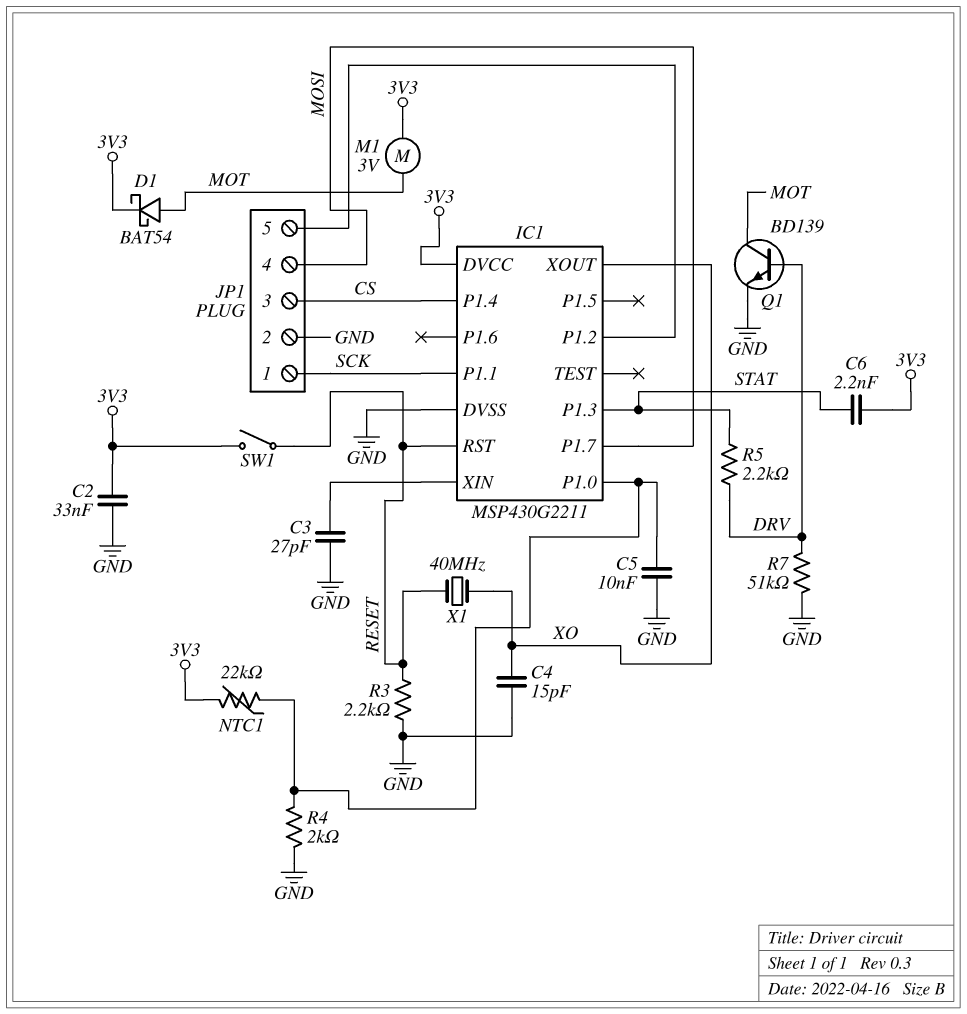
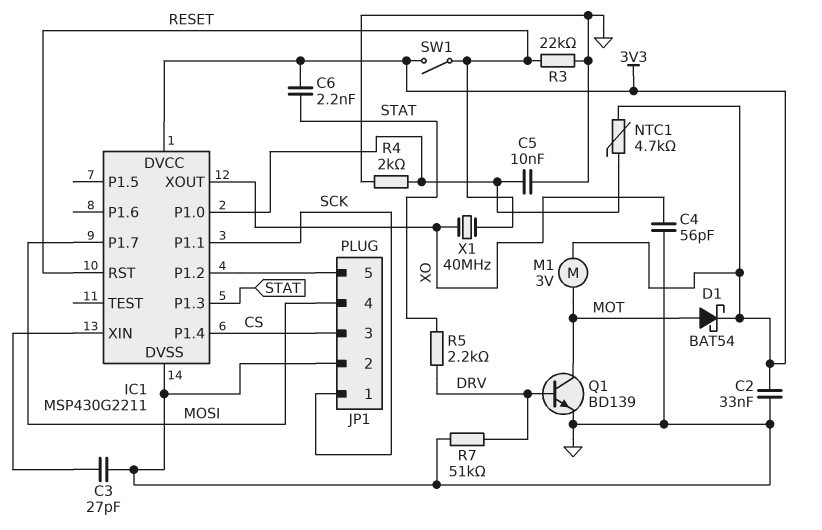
C4: 15pF (GND, XO) -> 56pF (GND, XO)
NTC1: 22k (3V3, IC1/P1.0) -> 4.7k (3V3, IC1/P1.0)
R3: 2.2k (GND, RESET) -> 22k (GND, RESET)

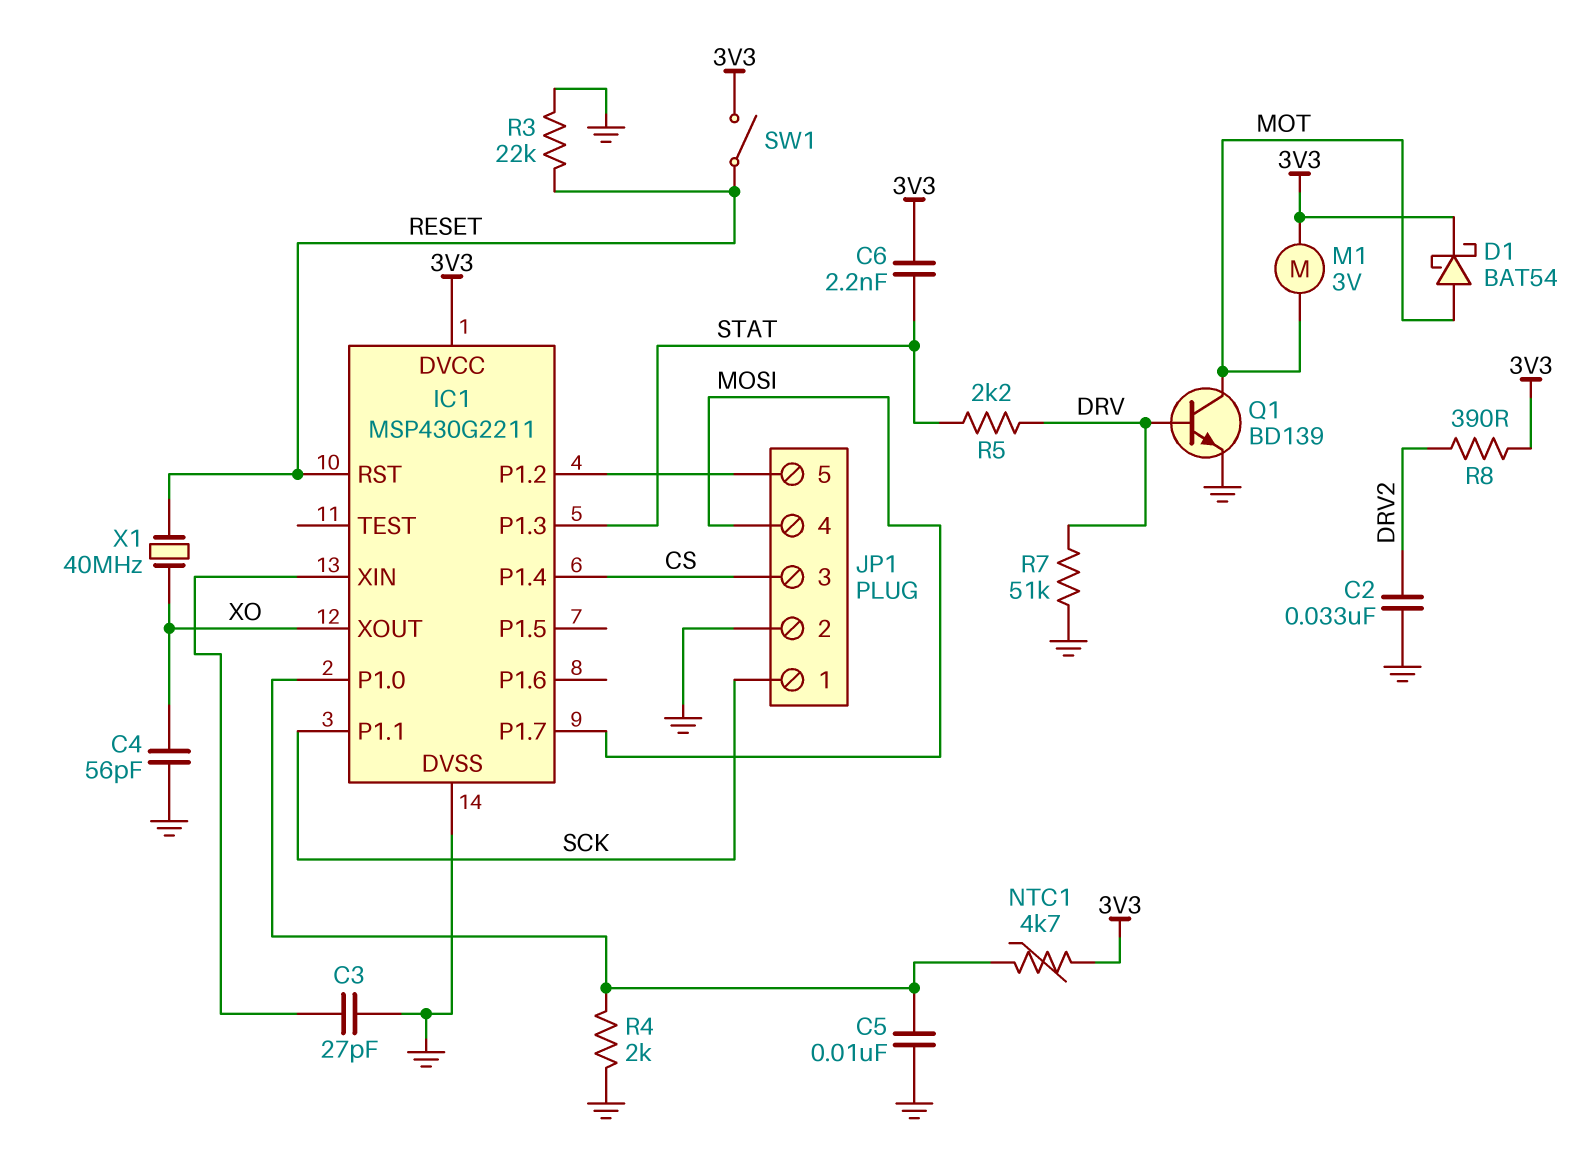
C2: 33nF (3V3, GND) -> 33nF (DRV2, GND)
R8: none -> 390 (3V3, DRV2)

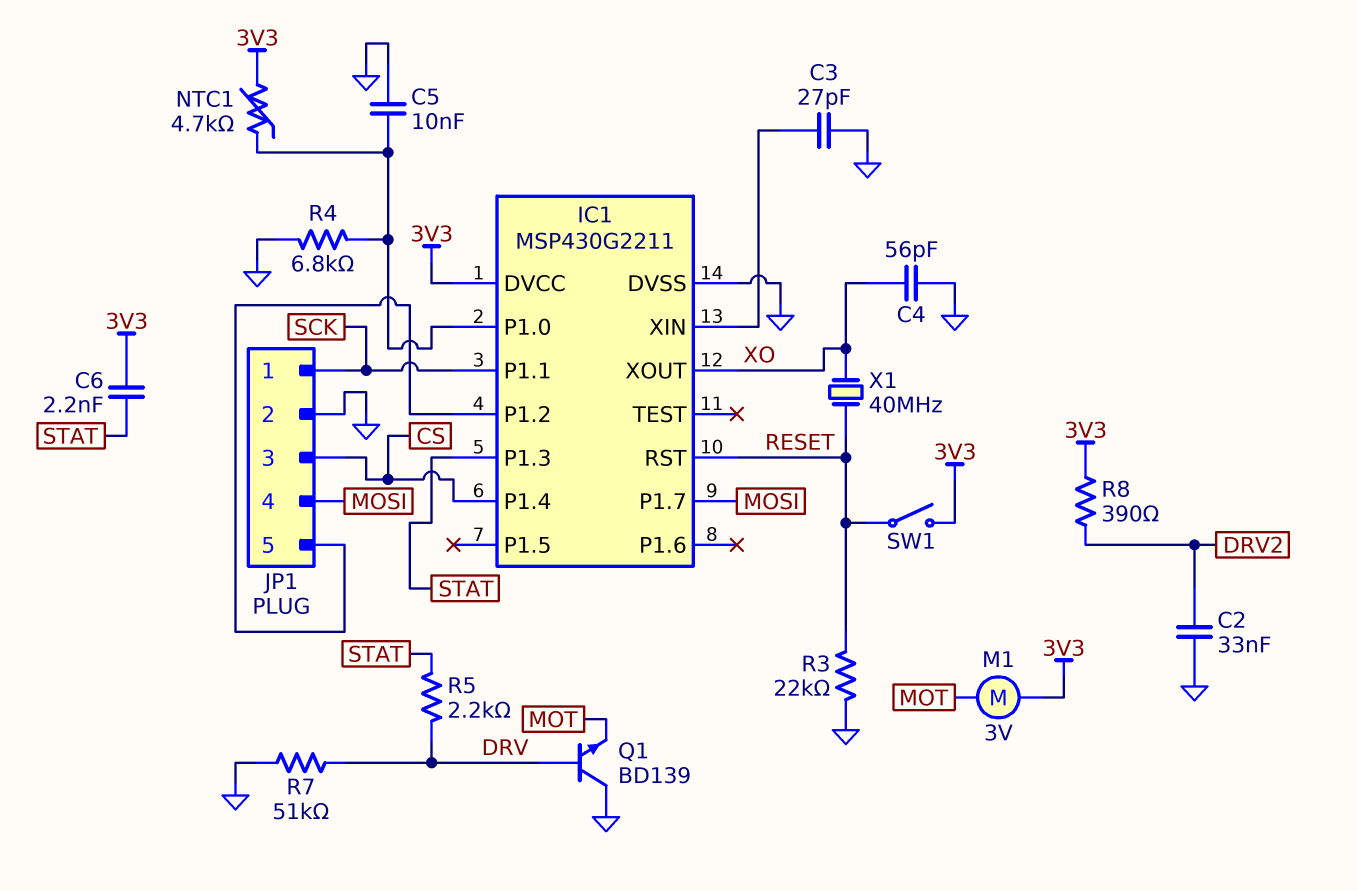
D1: schottky BAT54 (A MOT, K 3V3) -> none
Q1: NPN BD139 (B DRV, C MOT, E GND) -> NPN BD139 (B DRV, C GND, E MOT)
R4: 2k (GND, IC1/P1.0) -> 6.8k (GND, IC1/P1.0)

